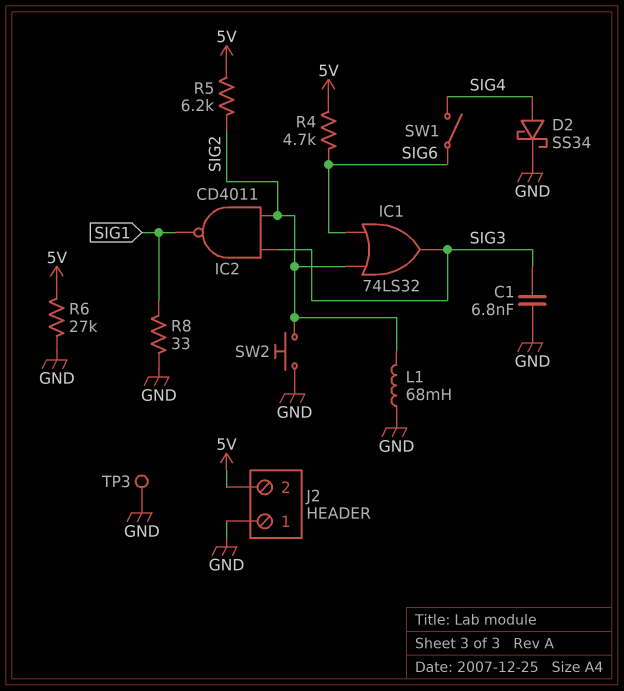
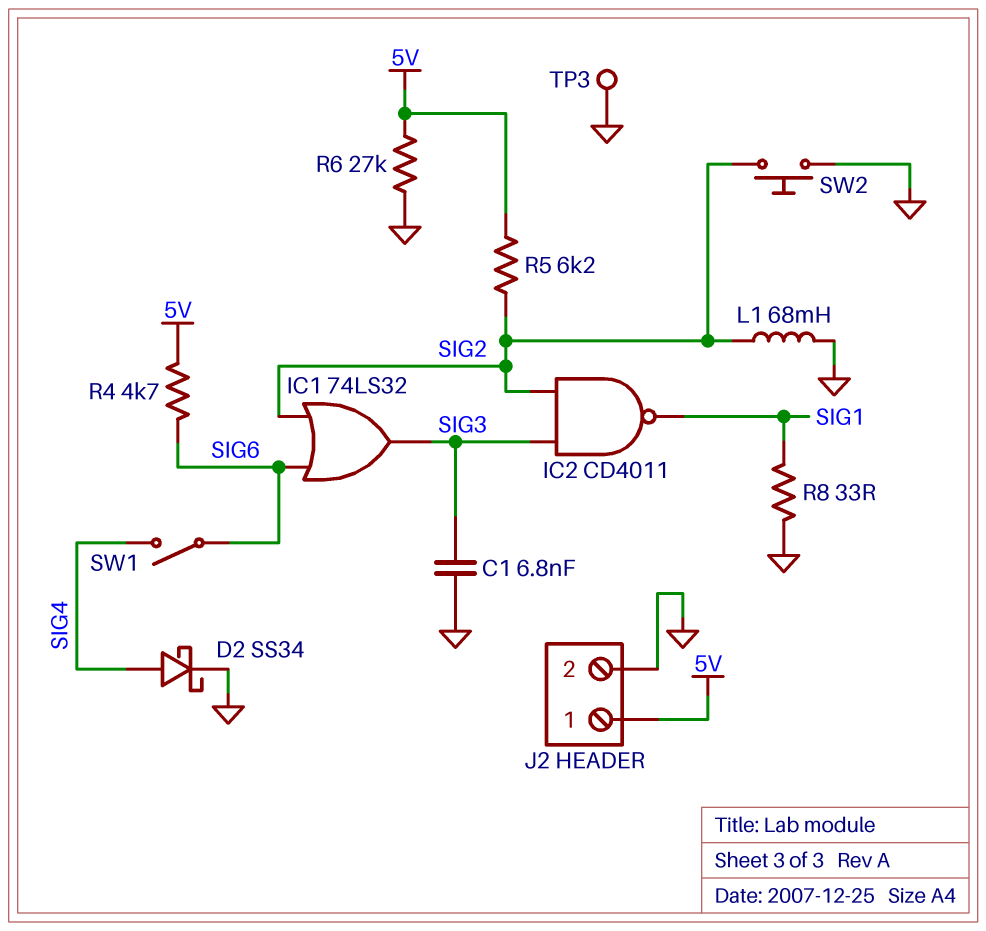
J2 pin 1: GND -> 5V
J2 pin 2: 5V -> GND

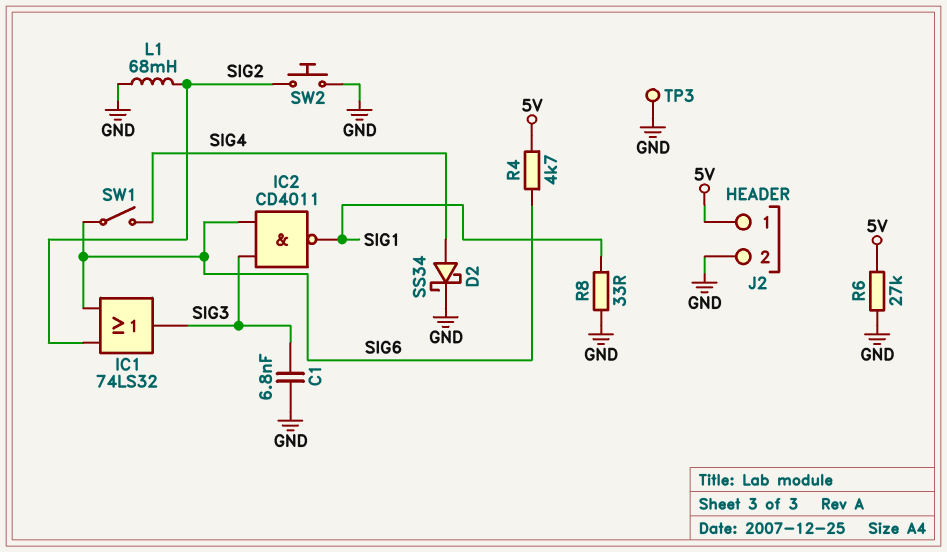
IC2: NAND CD4011 (in SIG2, in SIG3, out SIG1) -> NAND CD4011 (in SIG3, in SIG6, out SIG1)
R5: 6.2k (5V, SIG2) -> none

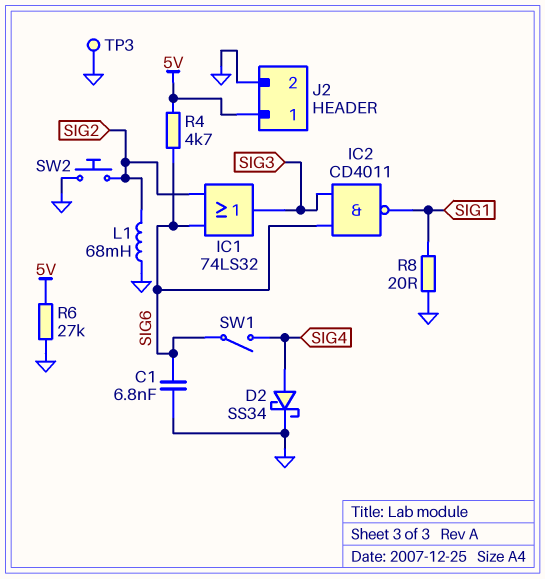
C1: 6.8nF (GND, SIG3) -> 6.8nF (GND, SIG6)
R8: 33 (GND, SIG1) -> 20 (GND, SIG1)

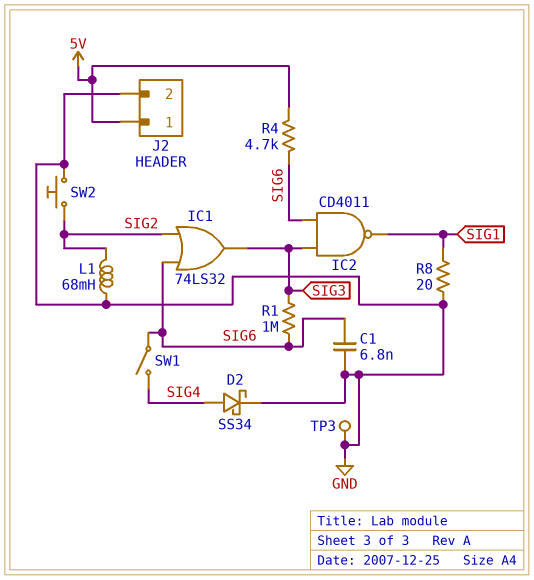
R1: none -> 1M (SIG3, SIG6)
R6: 27k (5V, GND) -> none

